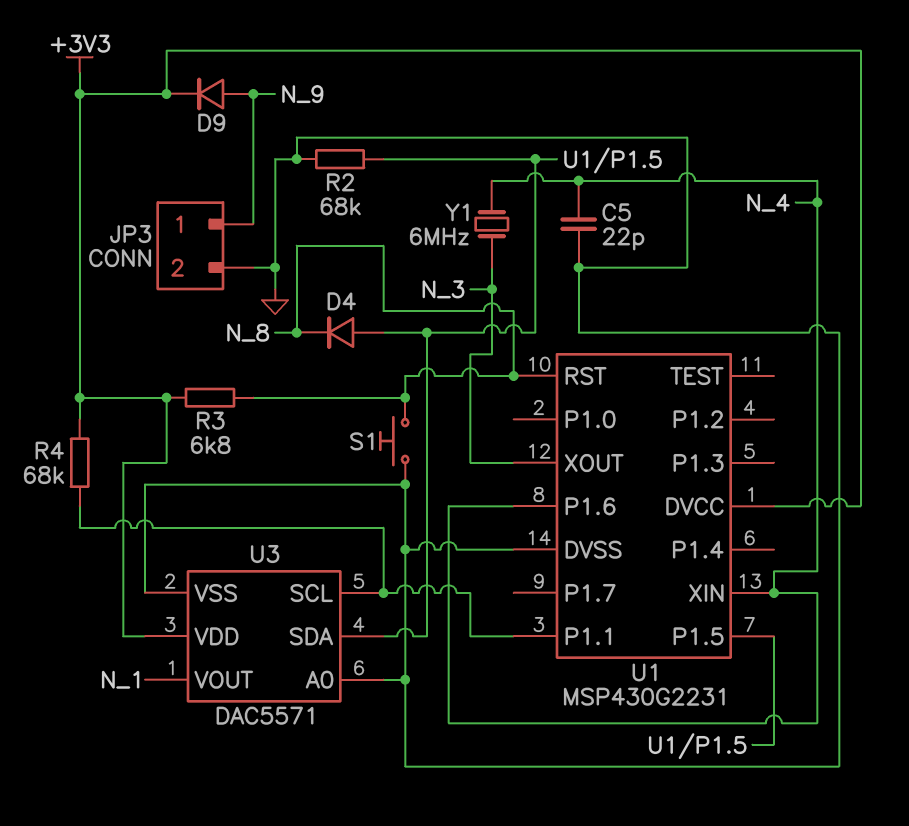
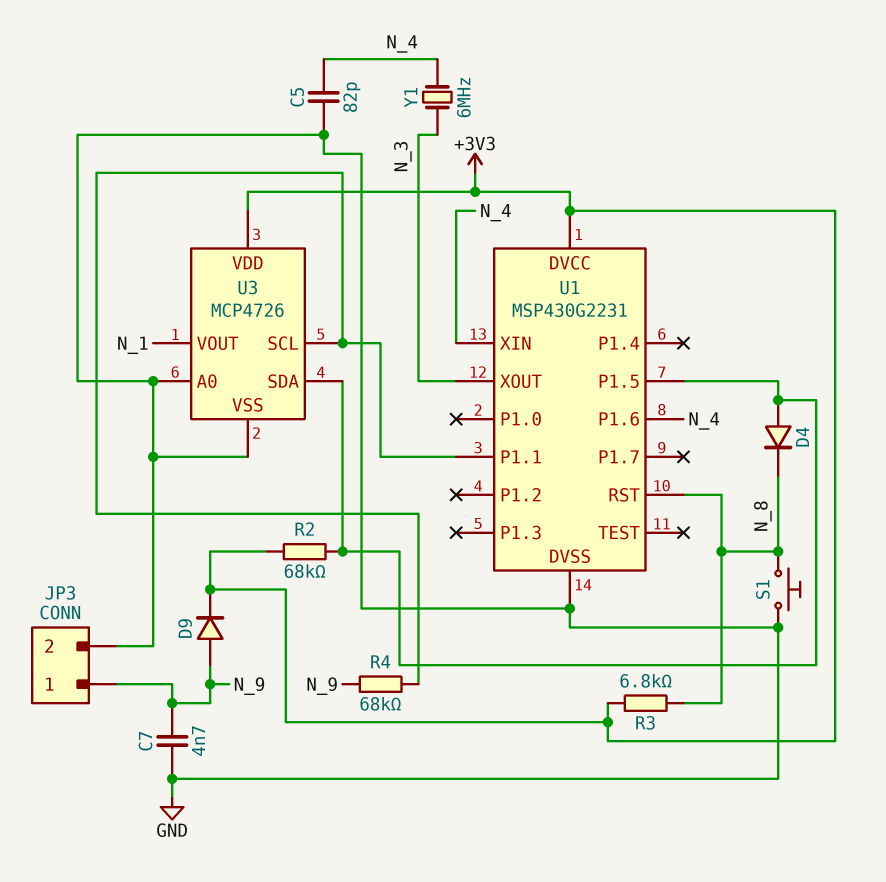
C5: 22pF (GND, N_4) -> 82pF (GND, N_4)
C7: none -> 4.7nF (GND, N_9)
R2: 68k (GND, U1/P1.5) -> 68k (+3V3, U1/P1.5)
R4: 68k (+3V3, U1/P1.1) -> 68k (N_9, U1/P1.1)
U3: DAC5571 -> MCP4726

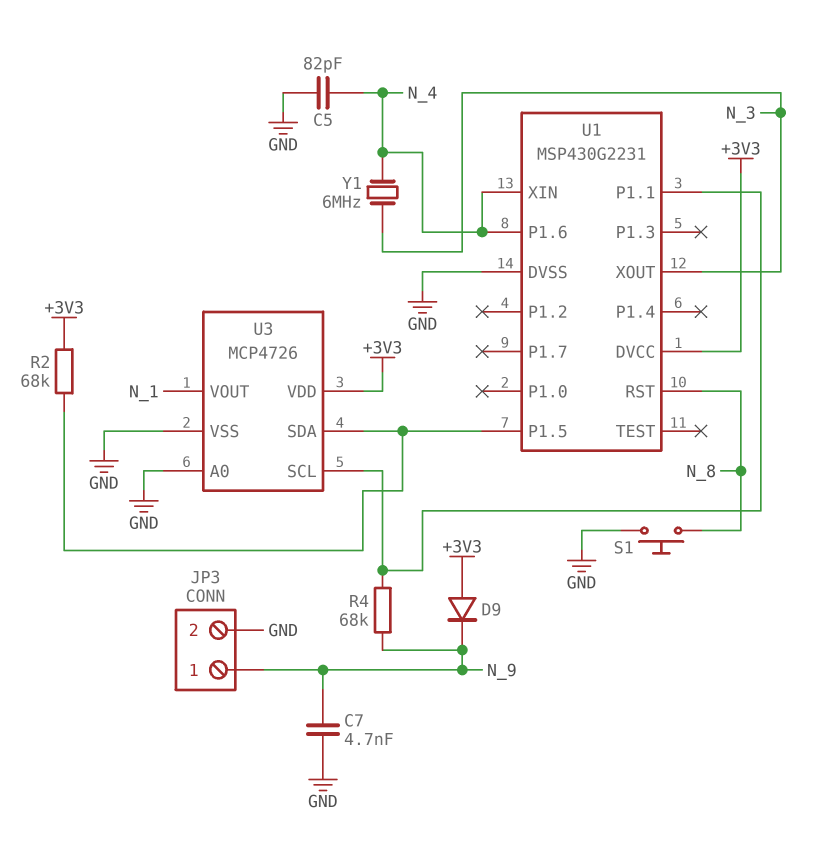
D4: diode (A U1/P1.5, K N_8) -> none
D9: diode (A N_9, K +3V3) -> diode (A +3V3, K N_9)
R3: 6.8k (+3V3, N_8) -> none

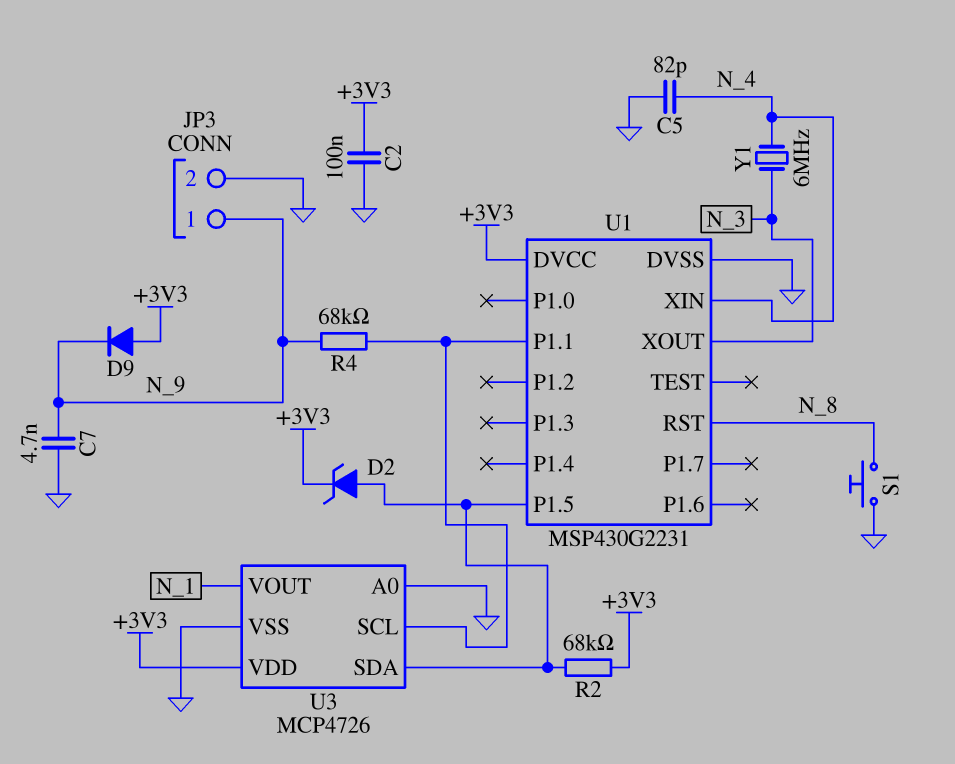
C2: none -> 100nF (+3V3, GND)
D2: none -> zener (A U1/P1.5, K +3V3)
U1 pin P1.6: N_4 -> none

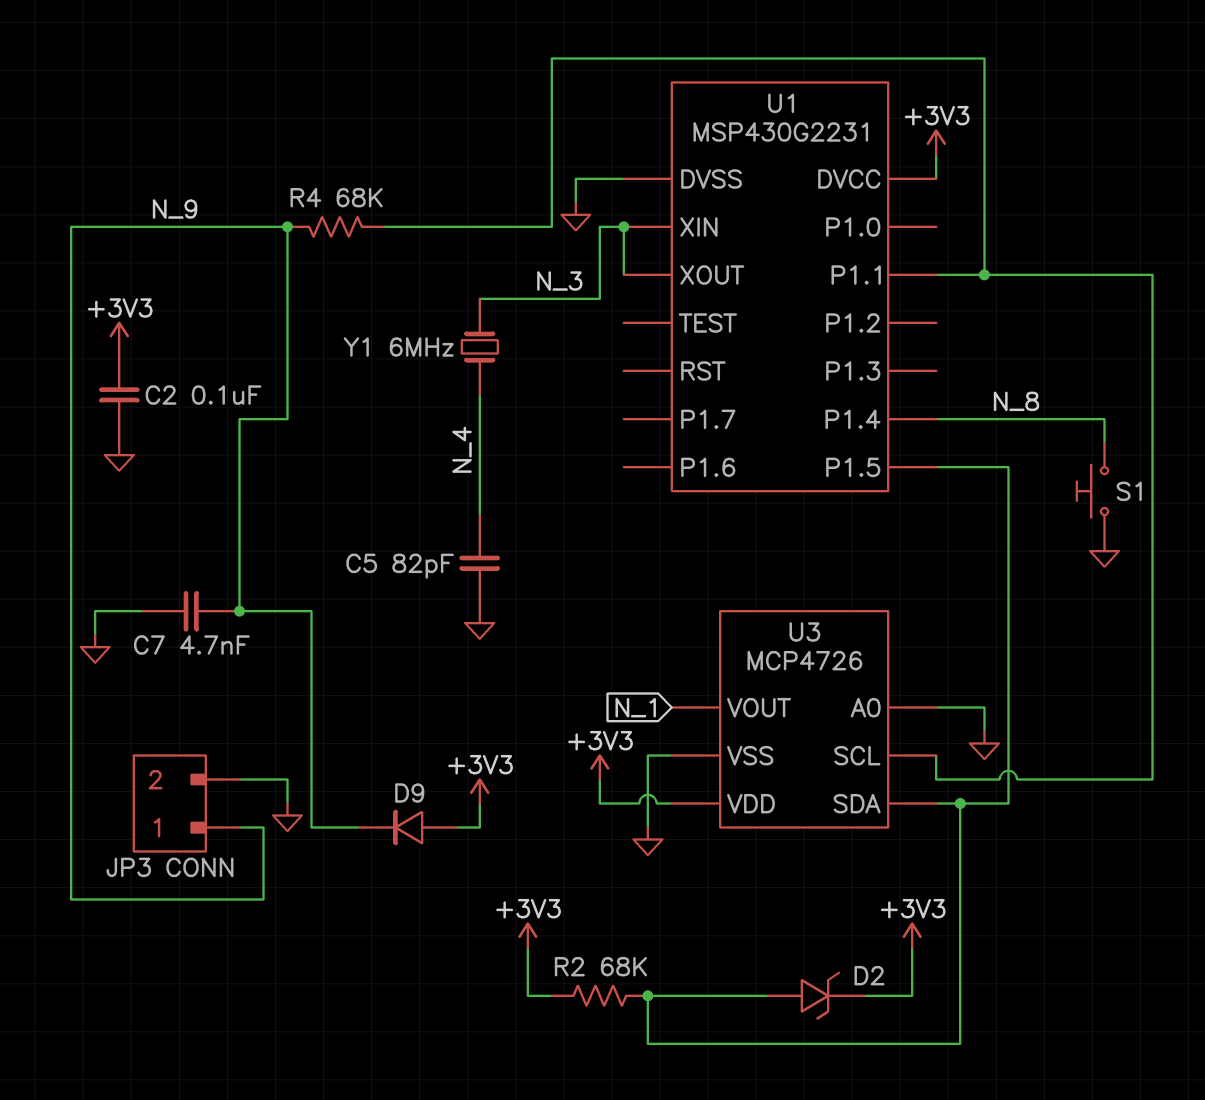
U1 pin P1.4: none -> N_8
U1 pin RST: N_8 -> none
U1 pin XIN: N_4 -> N_3

